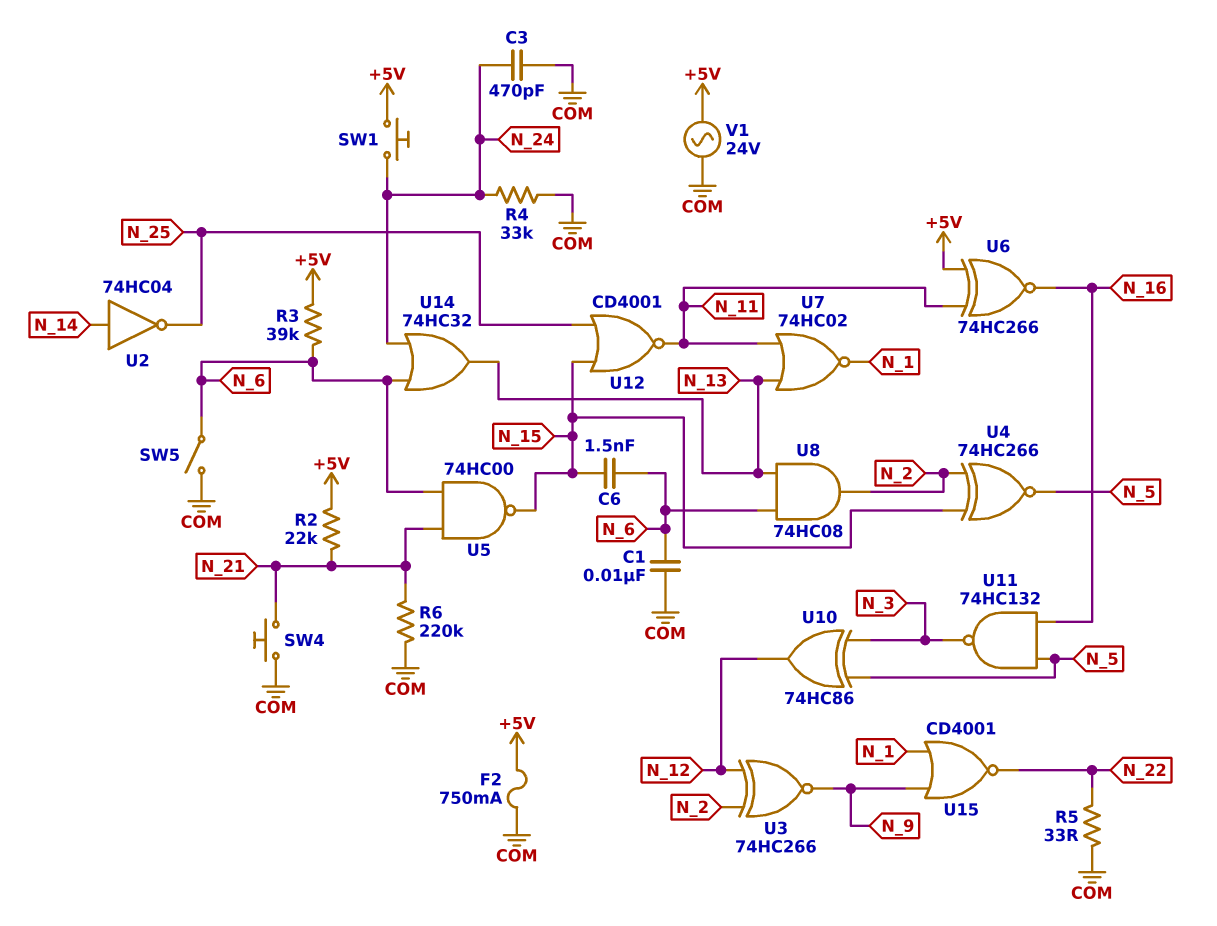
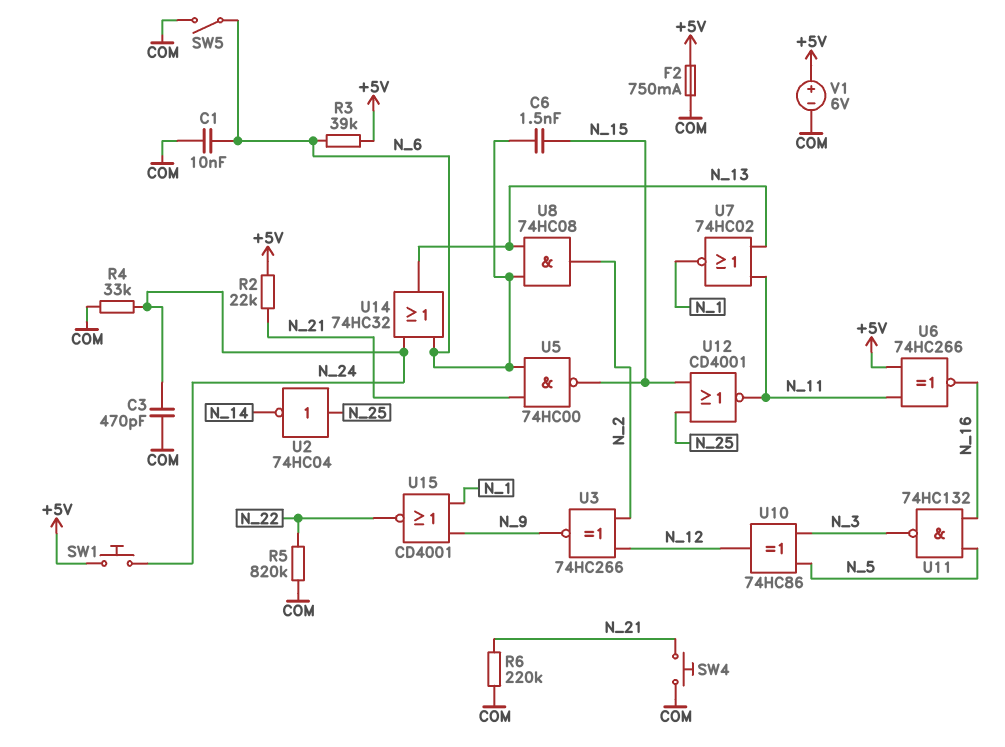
R5: 33 (COM, N_22) -> 820k (COM, N_22)
U2: NOT 74HC04 (in N_14, out N_25) -> NOT 74HC04 (in N_25, out N_14)
U4: XNOR 74HC266 (in N_2, in N_15, out N_5) -> none
V1: AC 24V (+5V, COM) -> 6V (plus +5V, minus COM)

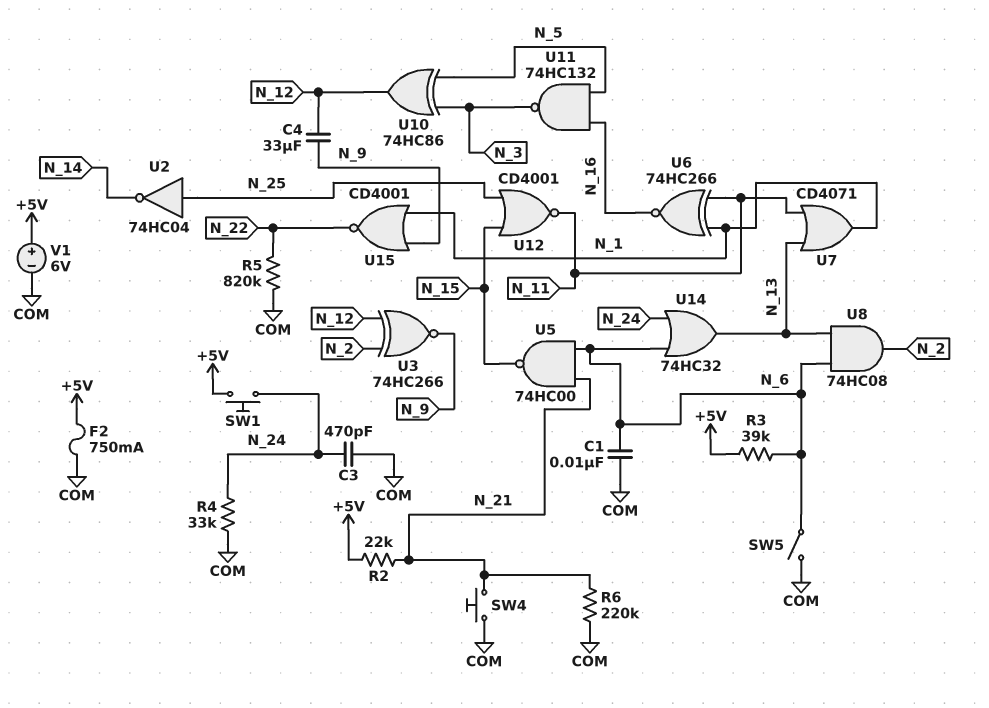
C4: none -> 33uF (N_9, N_12)
C6: 1.5nF (N_6, N_15) -> none
U6: XNOR 74HC266 (in +5V, in N_11, out N_16) -> XNOR 74HC266 (in N_1, in N_11, out N_16)
U7: NOR 74HC02 (in N_11, in N_13, out N_1) -> OR CD4071 (in N_11, in N_13, out N_1)

